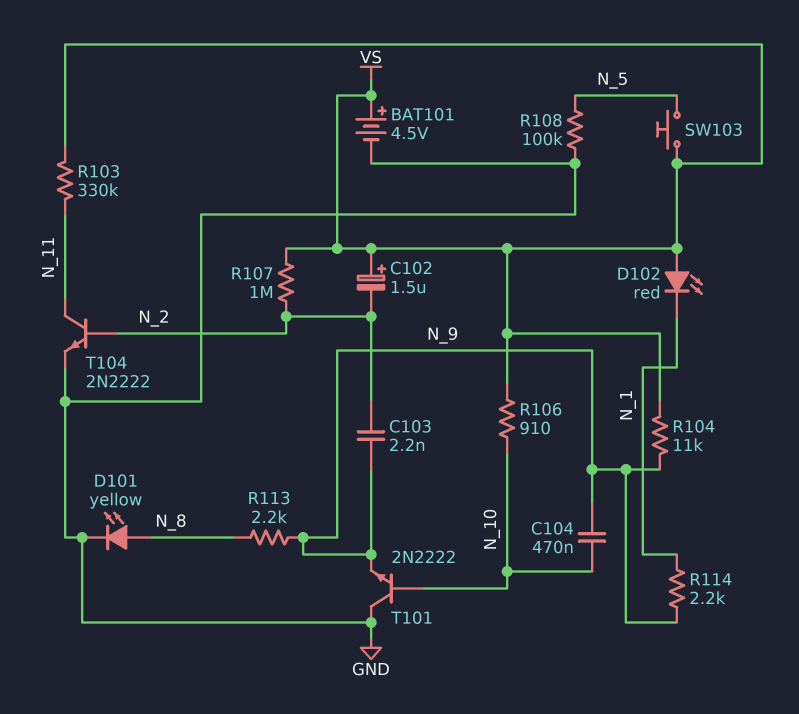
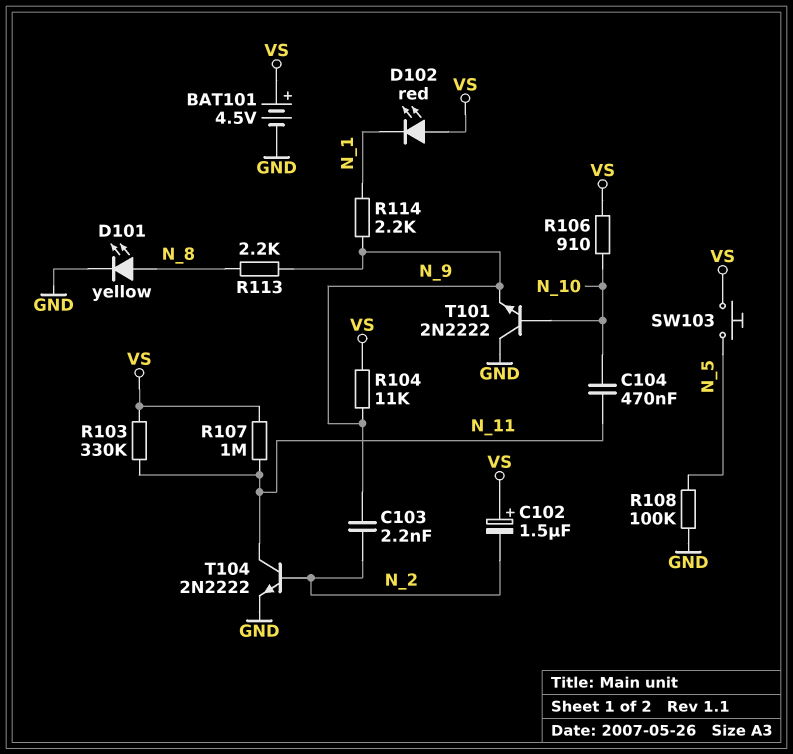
C104: 470nF (N_9, N_10) -> 470nF (N_10, N_11)
R107: 1M (N_2, VS) -> 1M (N_11, VS)

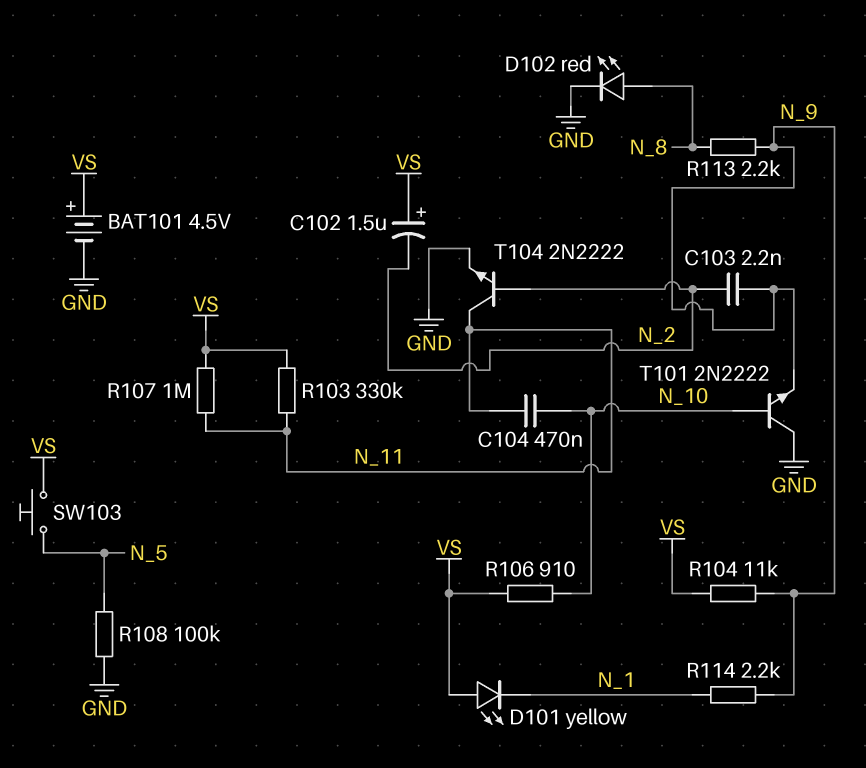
D101: LED yellow (A N_8, K GND) -> LED yellow (A VS, K N_1)
D102: LED red (A VS, K N_1) -> LED red (A N_8, K GND)

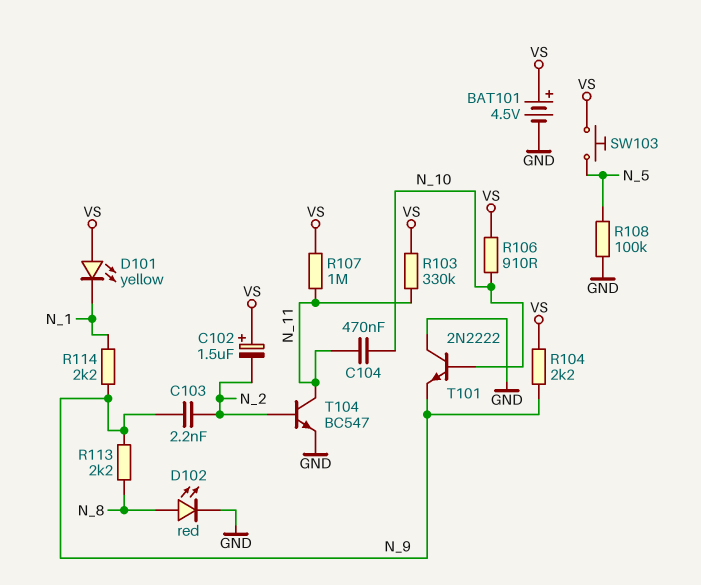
R104: 11k (N_9, VS) -> 2.2k (N_9, VS)
T104: NPN 2N2222 (B N_2, C N_11, E GND) -> NPN BC547 (B N_2, C N_11, E GND)

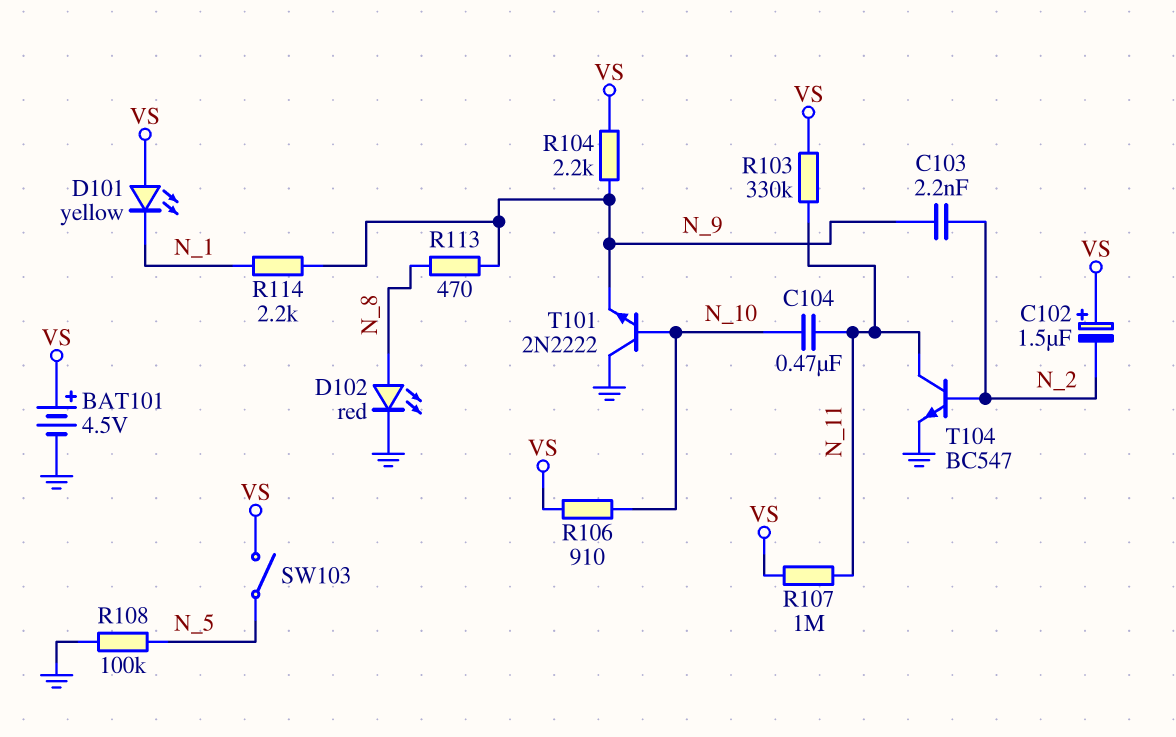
R113: 2.2k (N_8, N_9) -> 470 (N_8, N_9)
SW103: button (N_5, VS) -> switch (N_5, VS)

